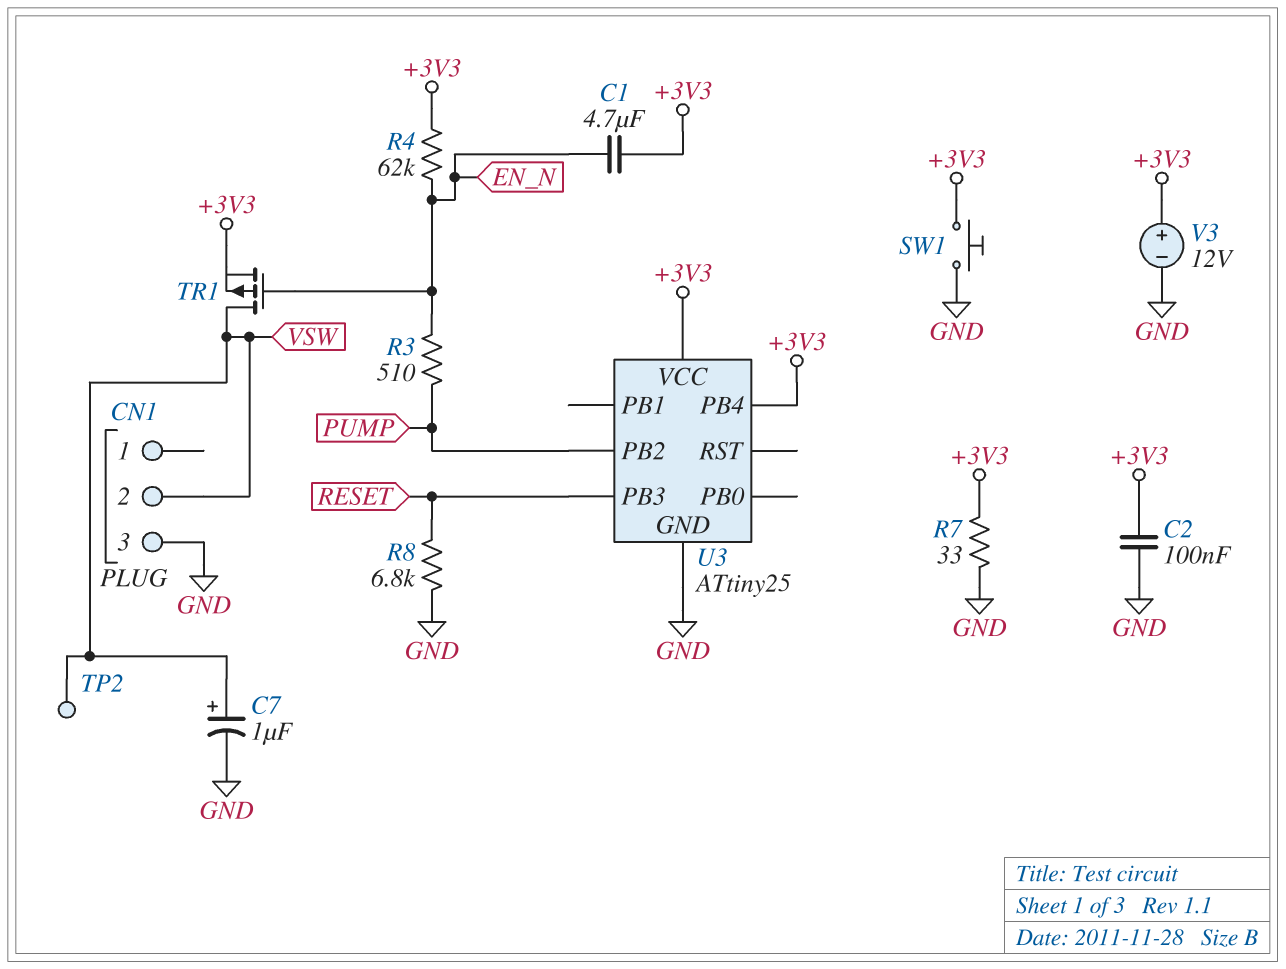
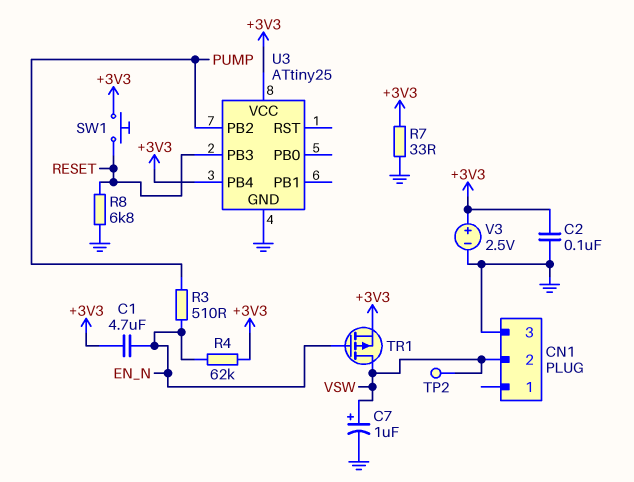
SW1: button (+3V3, GND) -> button (+3V3, RESET)
V3: 12V (plus +3V3, minus GND) -> 2.5V (plus +3V3, minus GND)

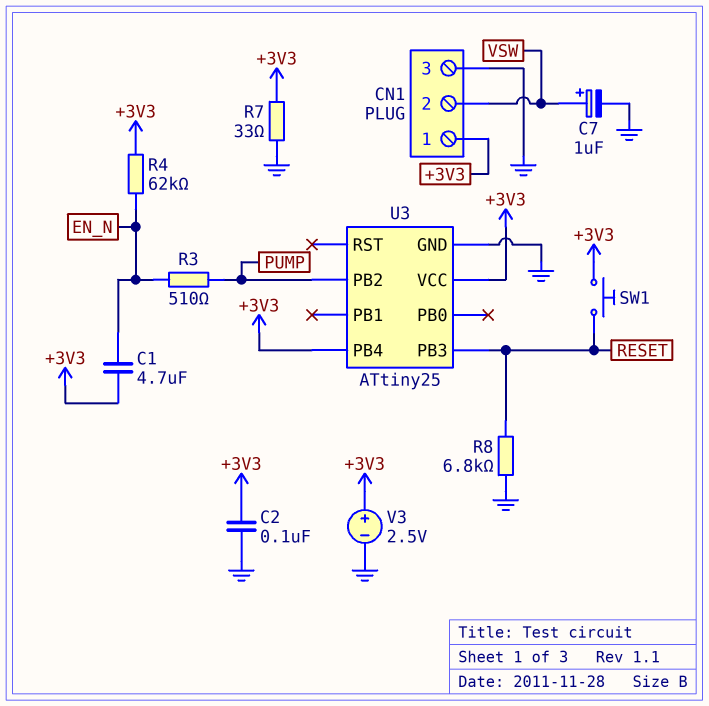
CN1 pin 1: none -> +3V3
TP2: test point (VSW) -> none
TR1: PMOS (G EN_N, D VSW, S +3V3) -> none

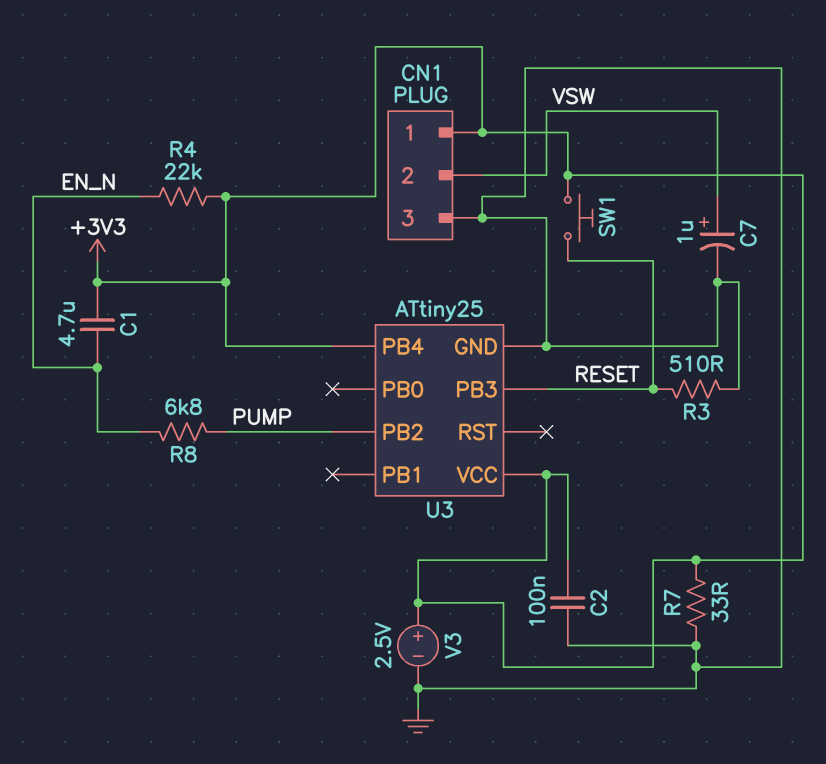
R3: 510 (EN_N, PUMP) -> 510 (GND, RESET)
R4: 62k (+3V3, EN_N) -> 22k (+3V3, EN_N)
R8: 6.8k (GND, RESET) -> 6.8k (EN_N, PUMP)

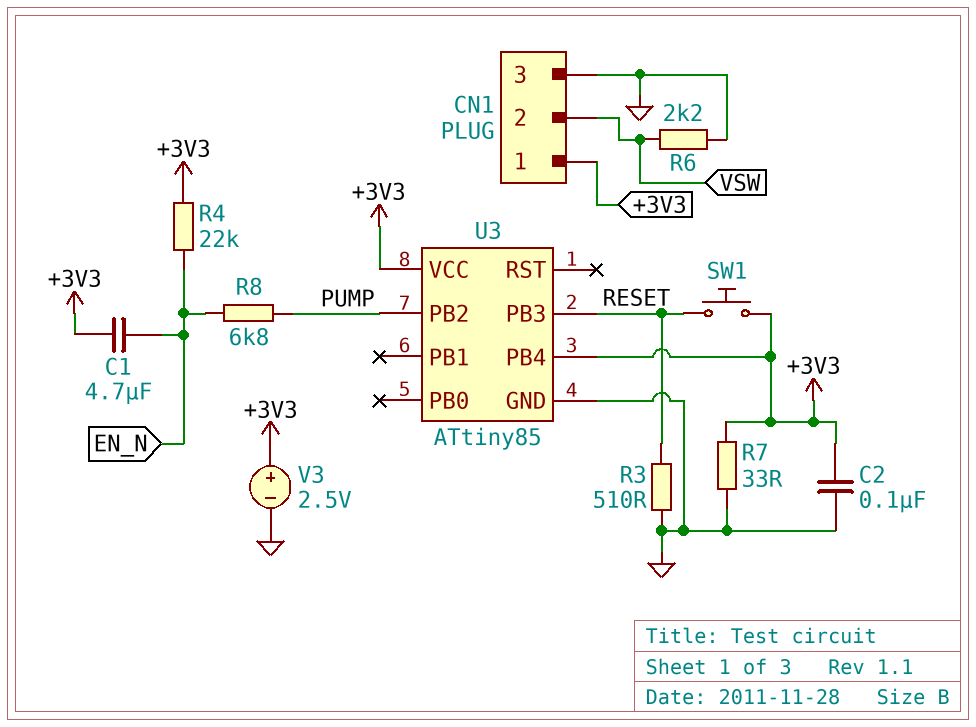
C7: 1uF (plus VSW, minus GND) -> none
R6: none -> 2.2k (GND, VSW)
U3: ATtiny25 -> ATtiny85

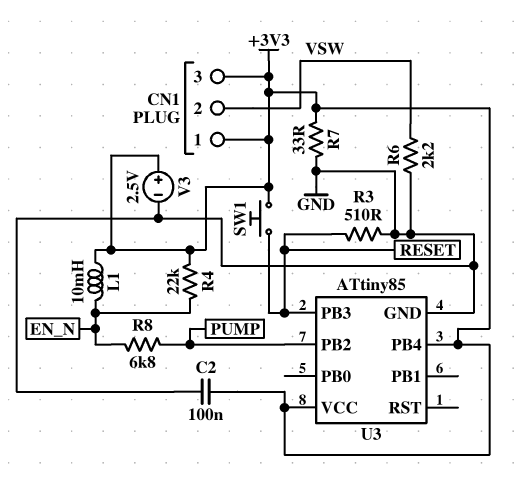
C1: 4.7uF (+3V3, EN_N) -> none
CN1 pin 3: GND -> +3V3
L1: none -> 10mH (+3V3, EN_N)

